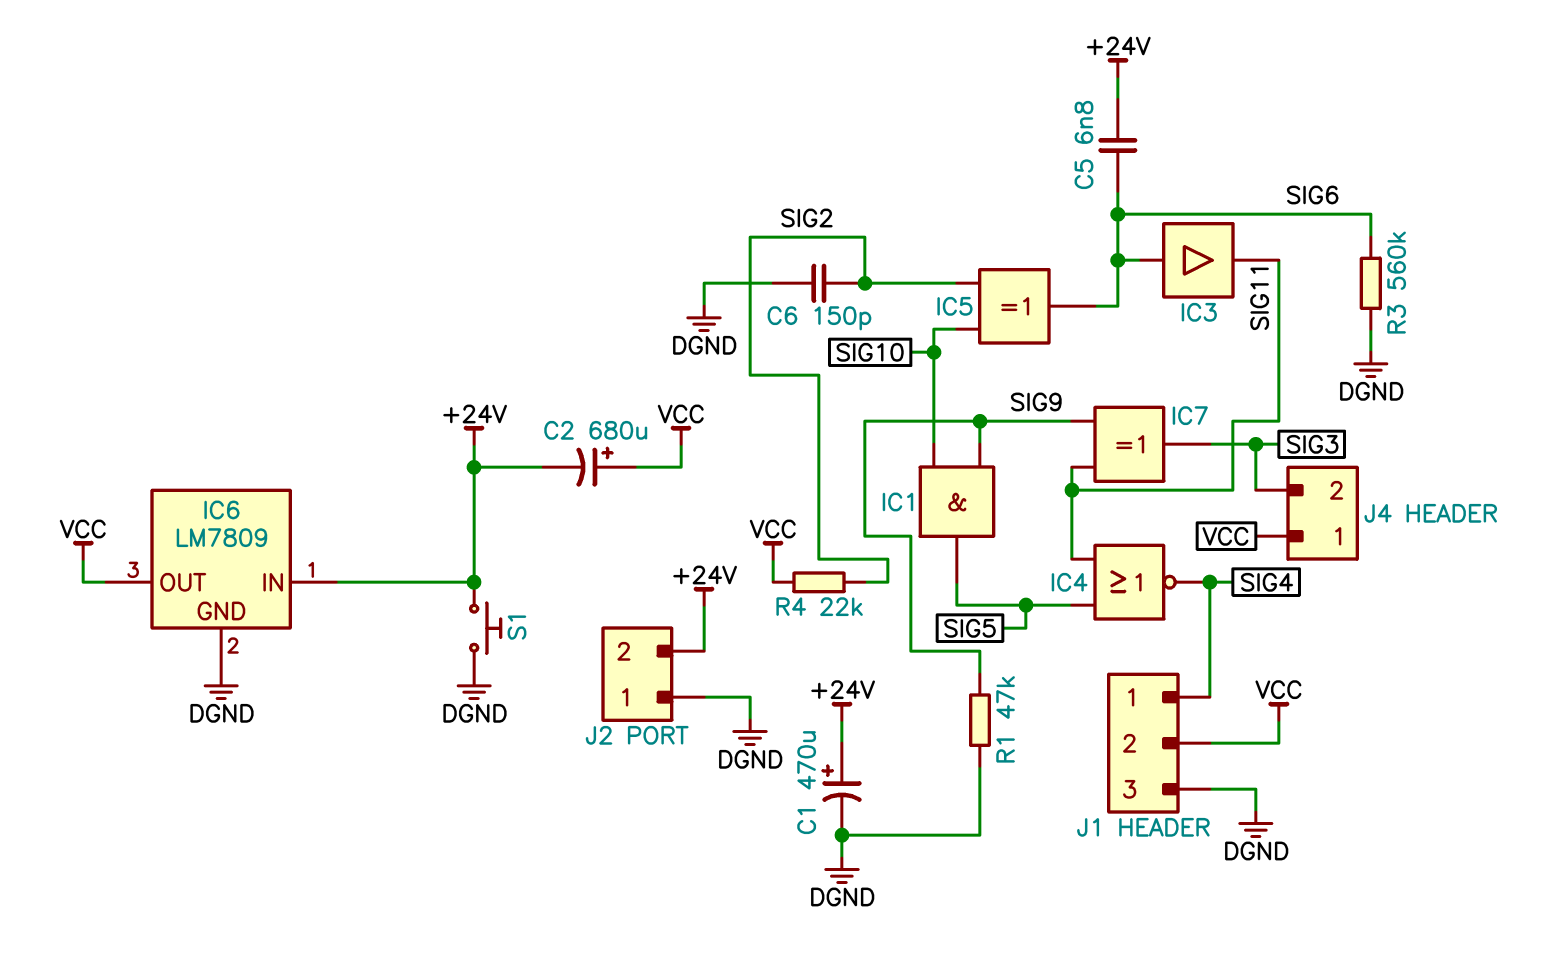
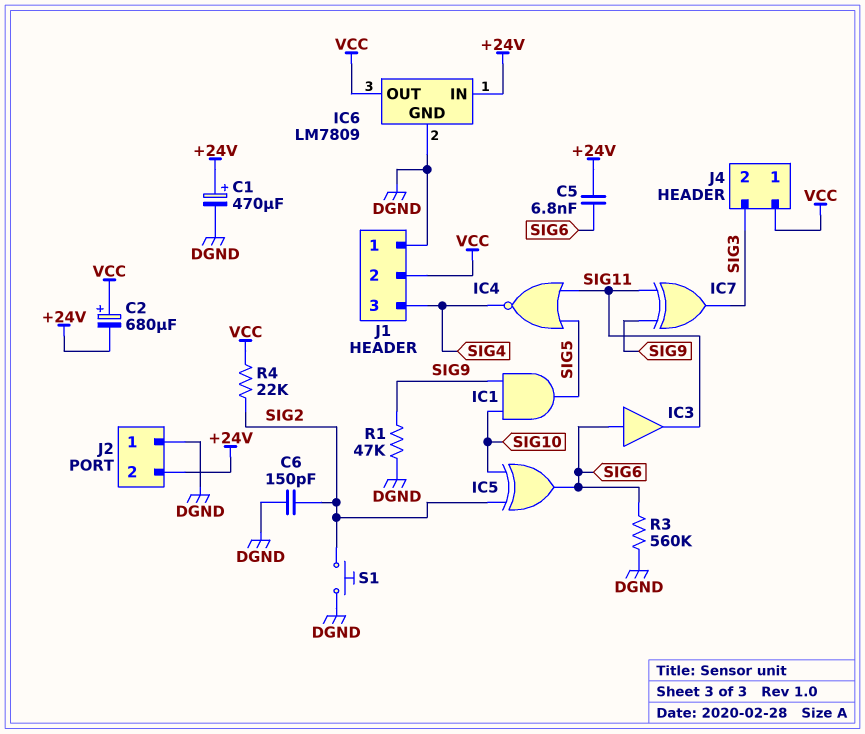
J1 pin 1: SIG4 -> DGND
J1 pin 3: DGND -> SIG4
S1: button (+24V, DGND) -> button (DGND, SIG2)

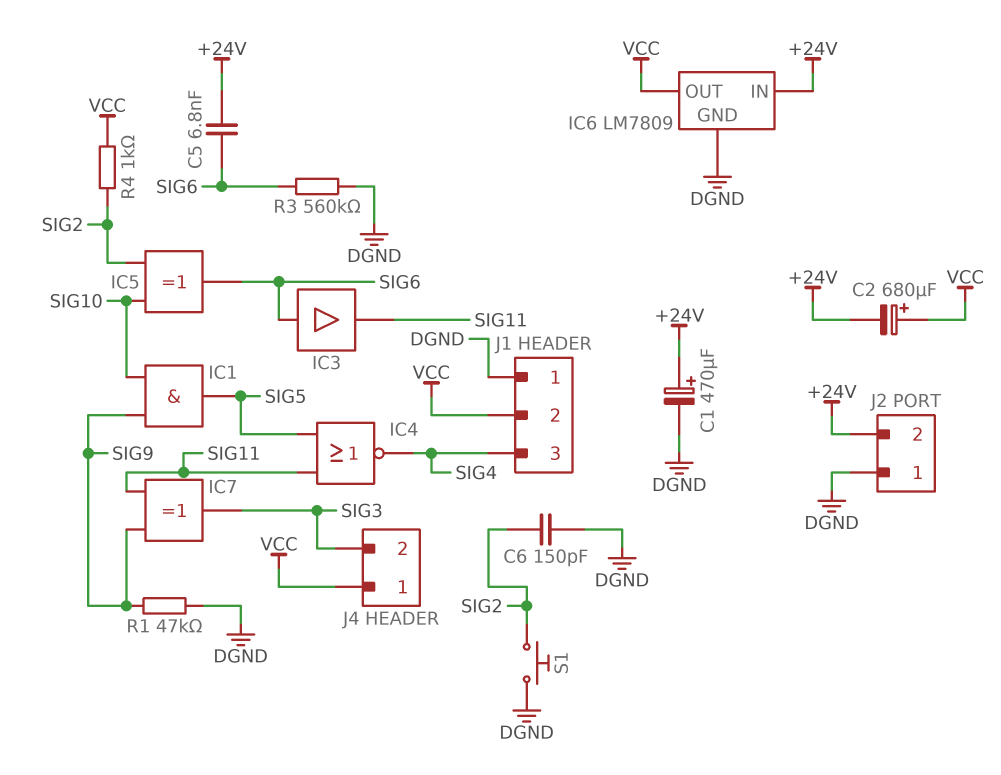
R4: 22k (SIG2, VCC) -> 1k (SIG2, VCC)

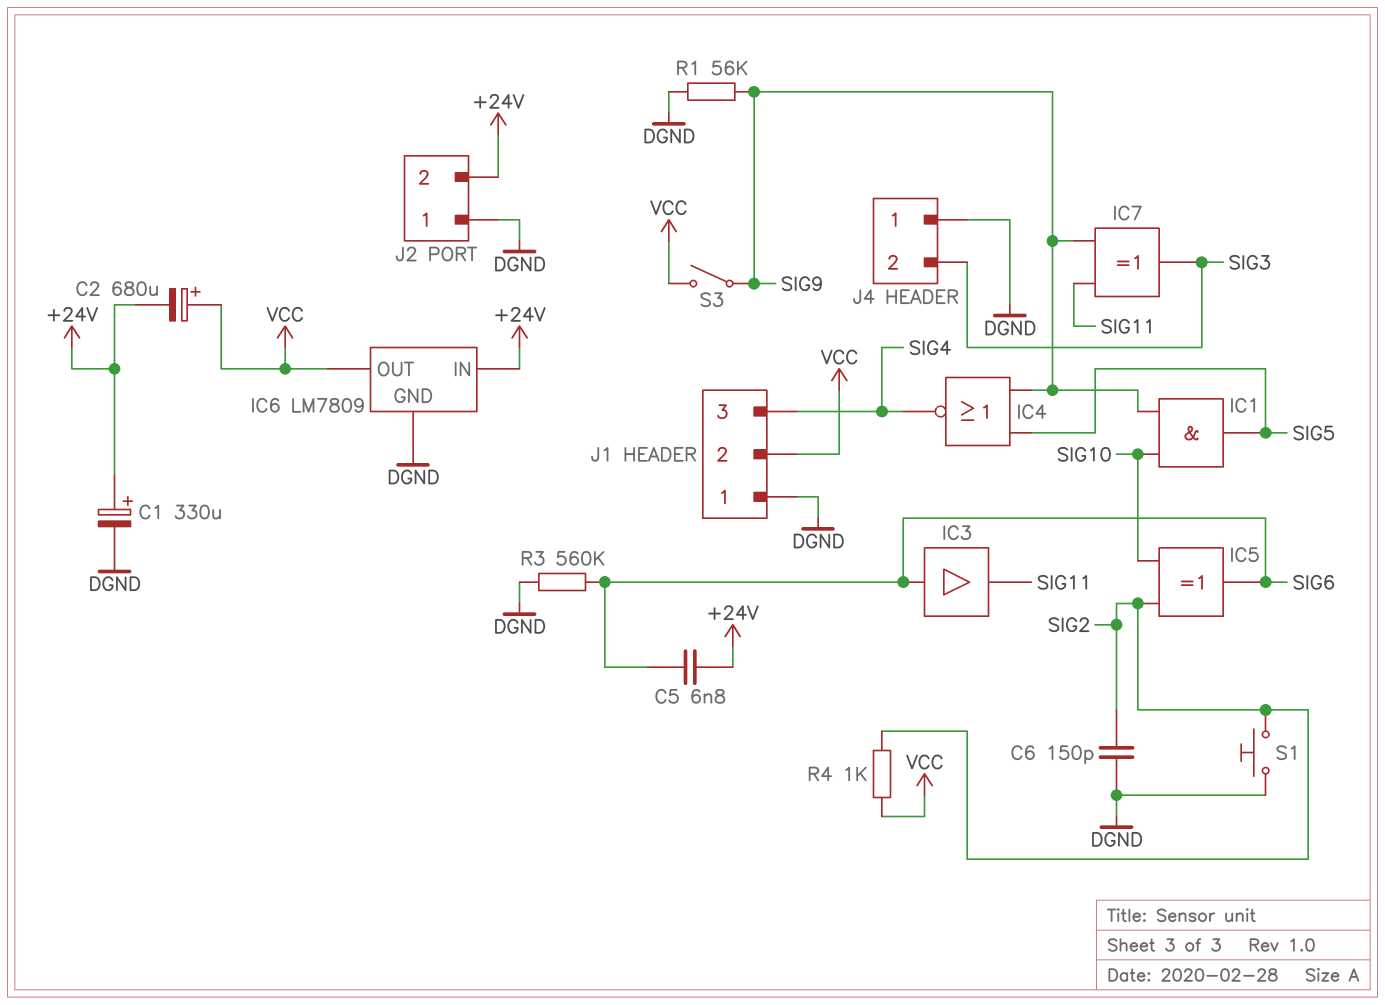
C1: 470uF (plus +24V, minus DGND) -> 330uF (plus +24V, minus DGND)
IC4: NOR (in SIG5, in SIG11, out SIG4) -> NOR (in SIG5, in SIG9, out SIG4)
J4 pin 1: VCC -> DGND
R1: 47k (DGND, SIG9) -> 56k (DGND, SIG9)
S3: none -> switch (SIG9, VCC)

